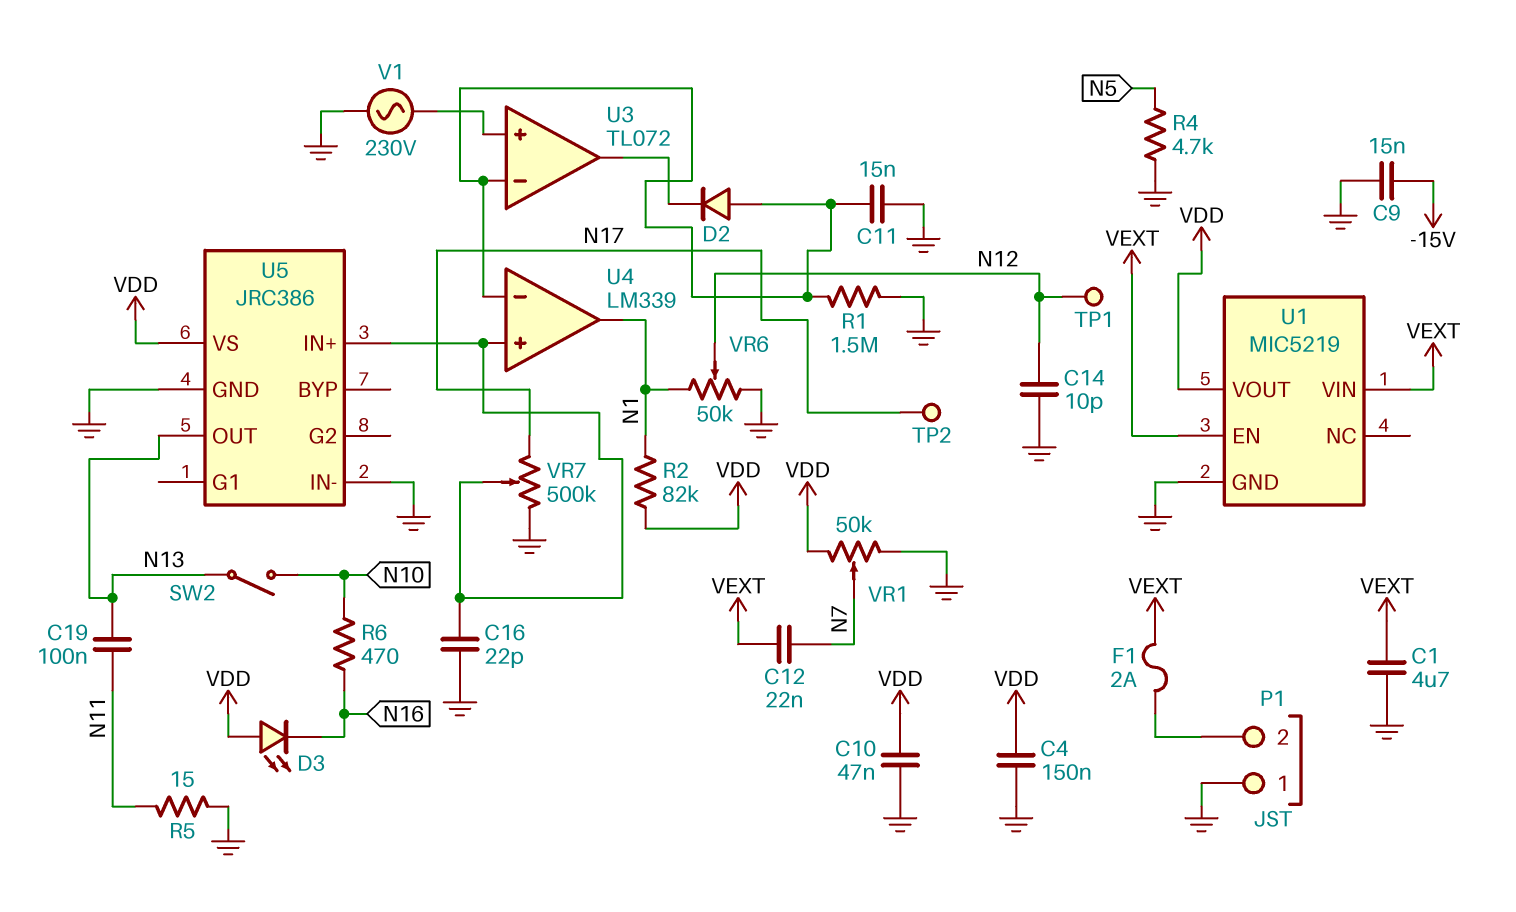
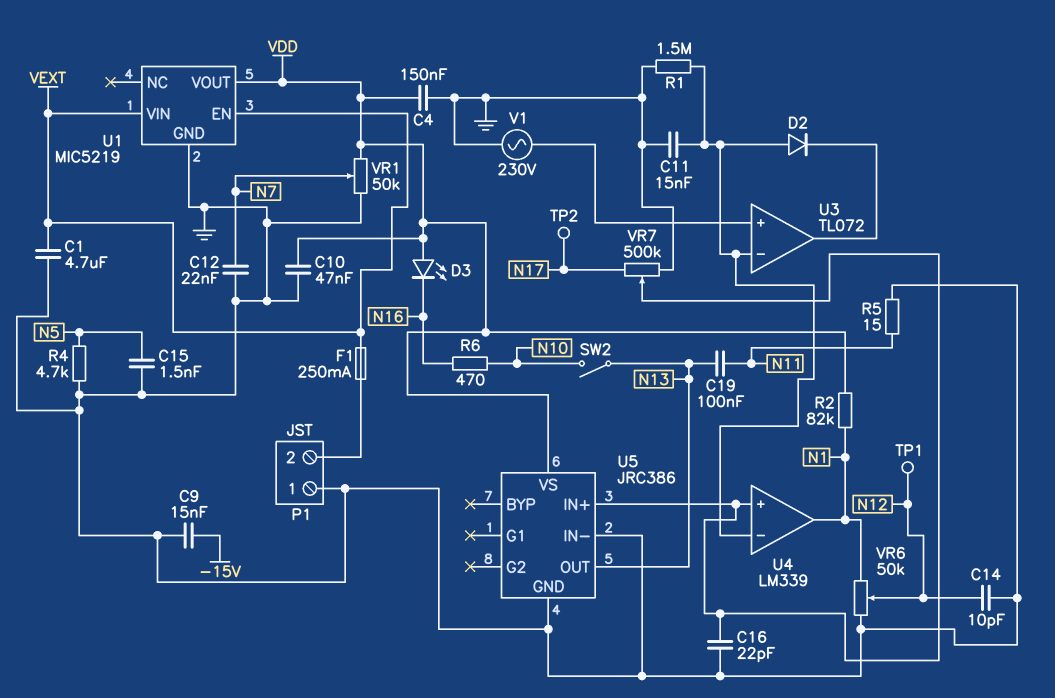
C12: 22nF (N7, VEXT) -> 22nF (GND, N7)
C15: none -> 1.5nF (GND, N5)
F1: 2A (P1/2, VEXT) -> 250mA (P1/2, VEXT)

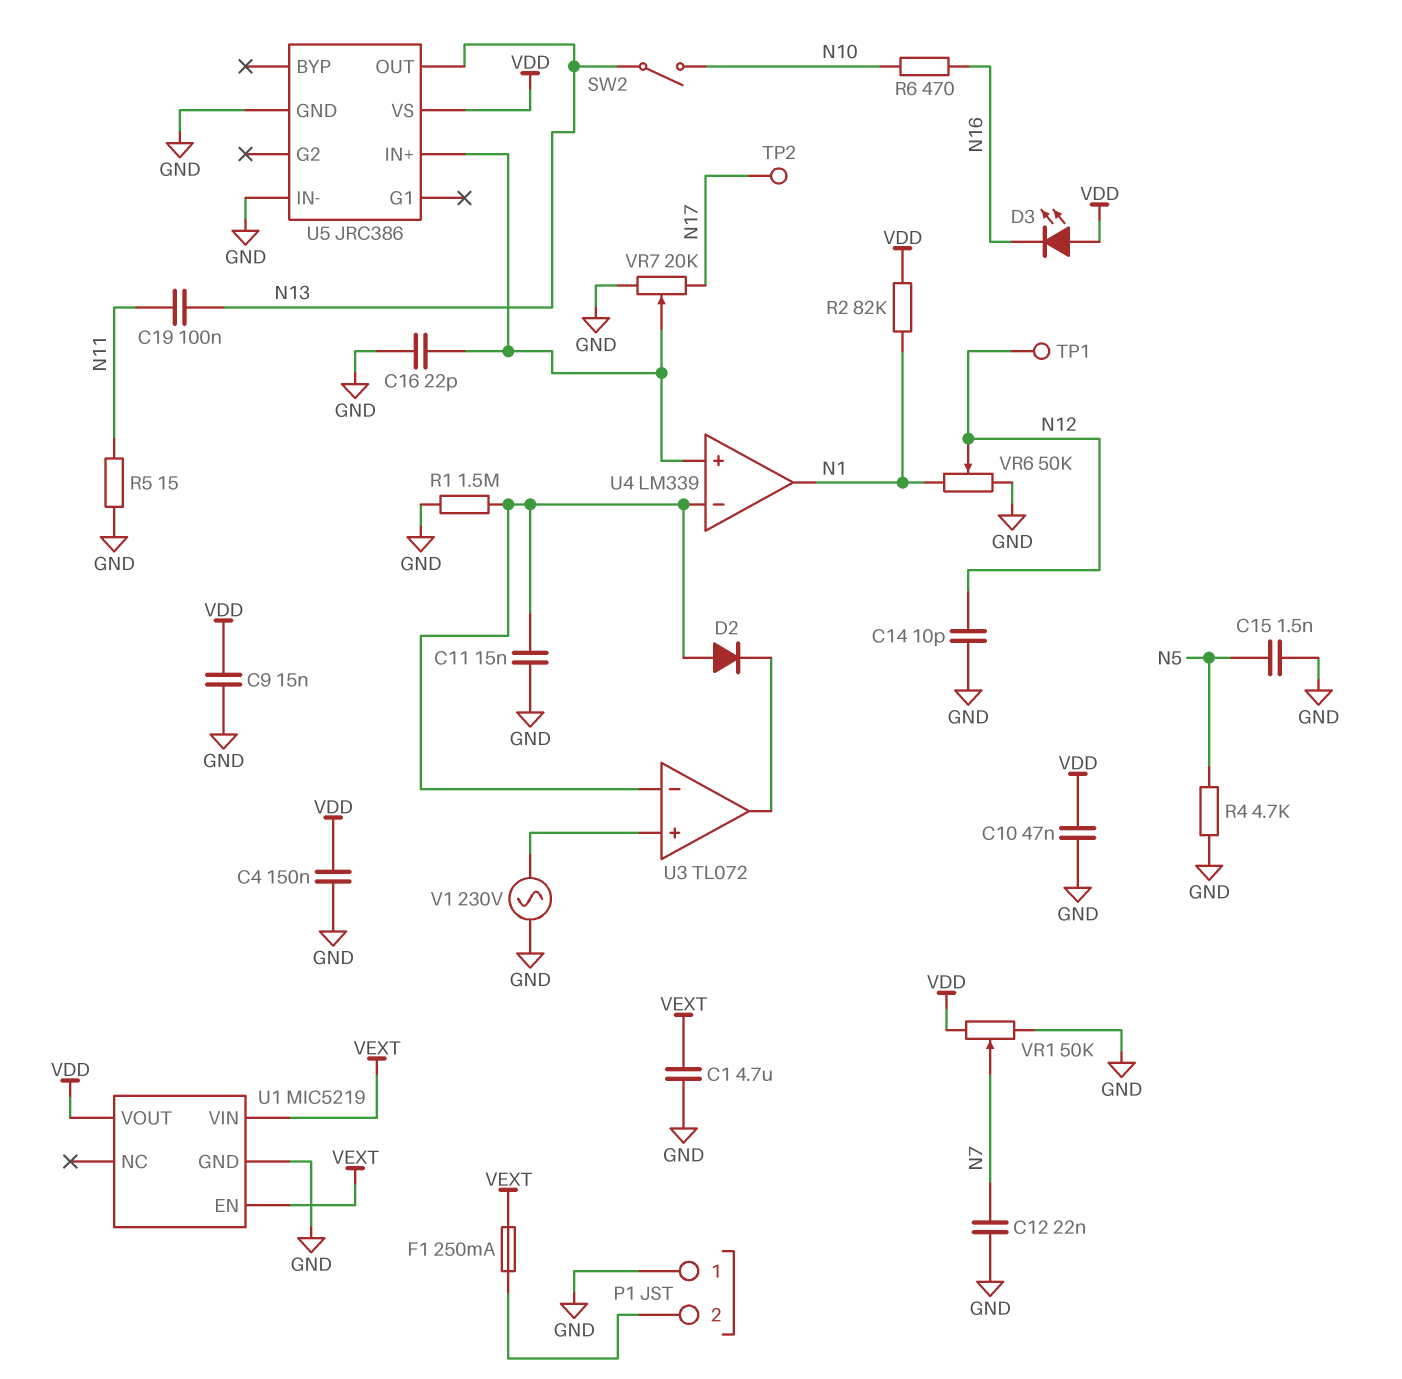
C9: 15nF (-15V, GND) -> 15nF (GND, VDD)
VR7: 500k (GND, N17, wiper U4/in+) -> 20k (GND, N17, wiper U4/in+)

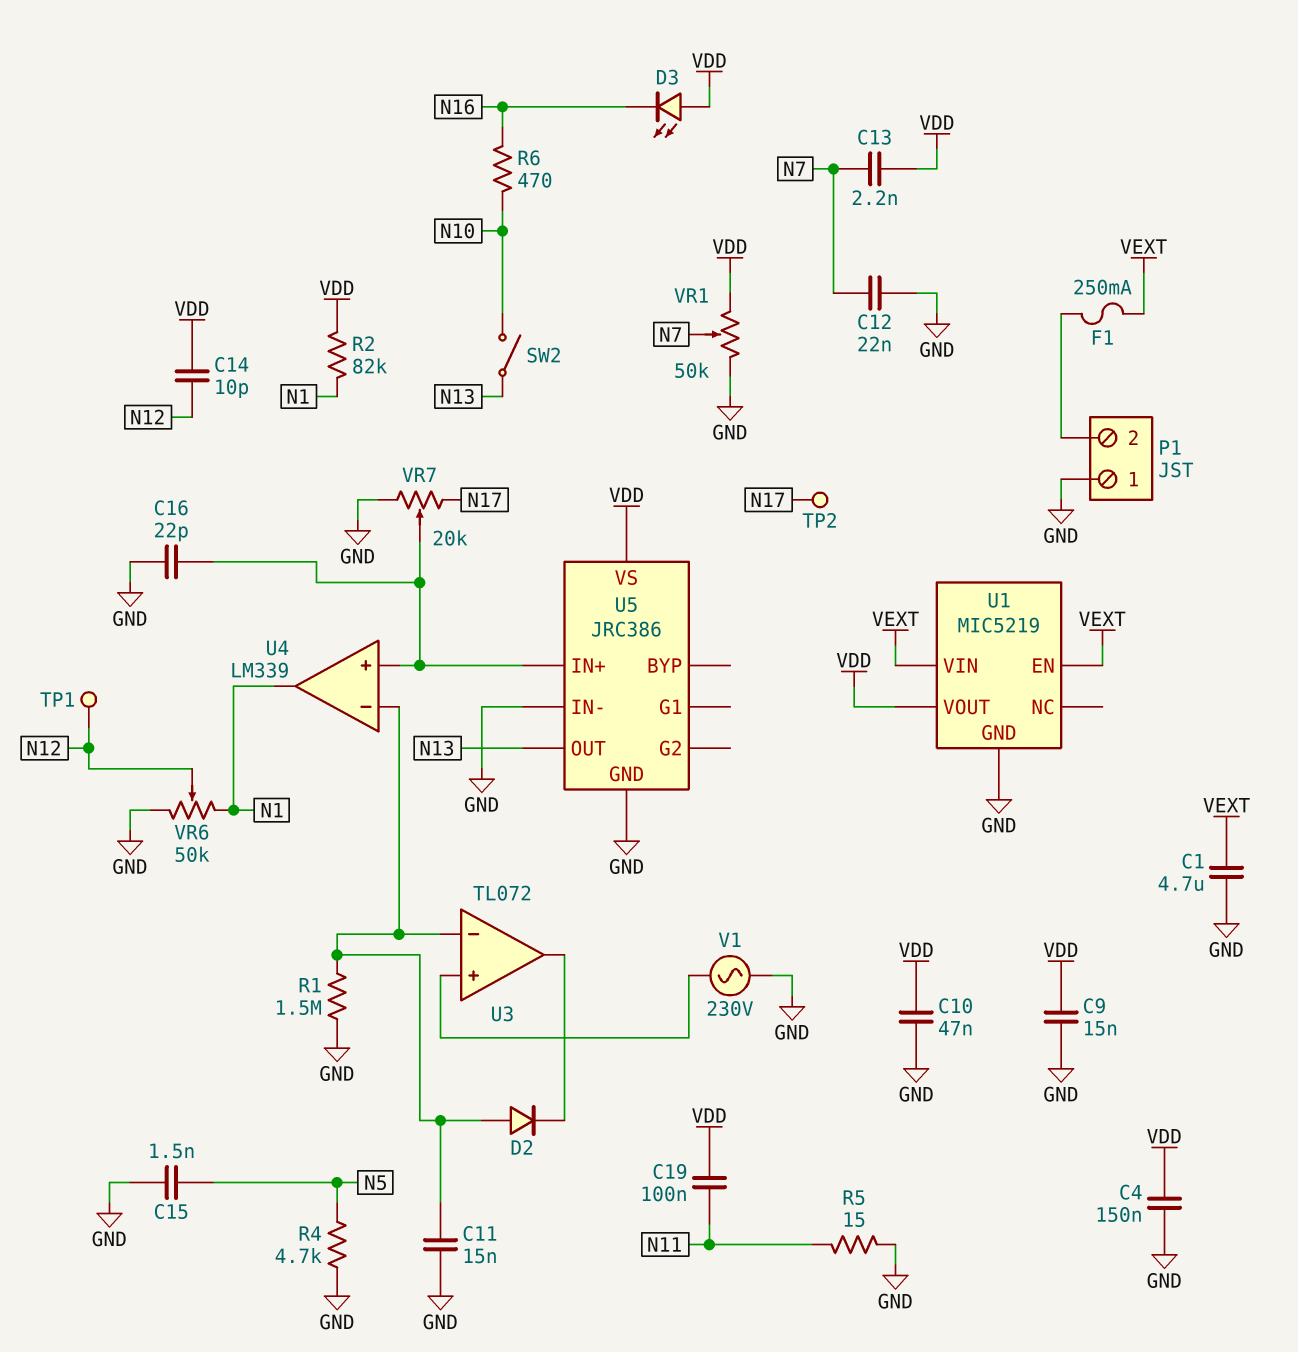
C13: none -> 2.2nF (N7, VDD)
C14: 10pF (GND, N12) -> 10pF (N12, VDD)
C19: 100nF (N11, N13) -> 100nF (N11, VDD)

